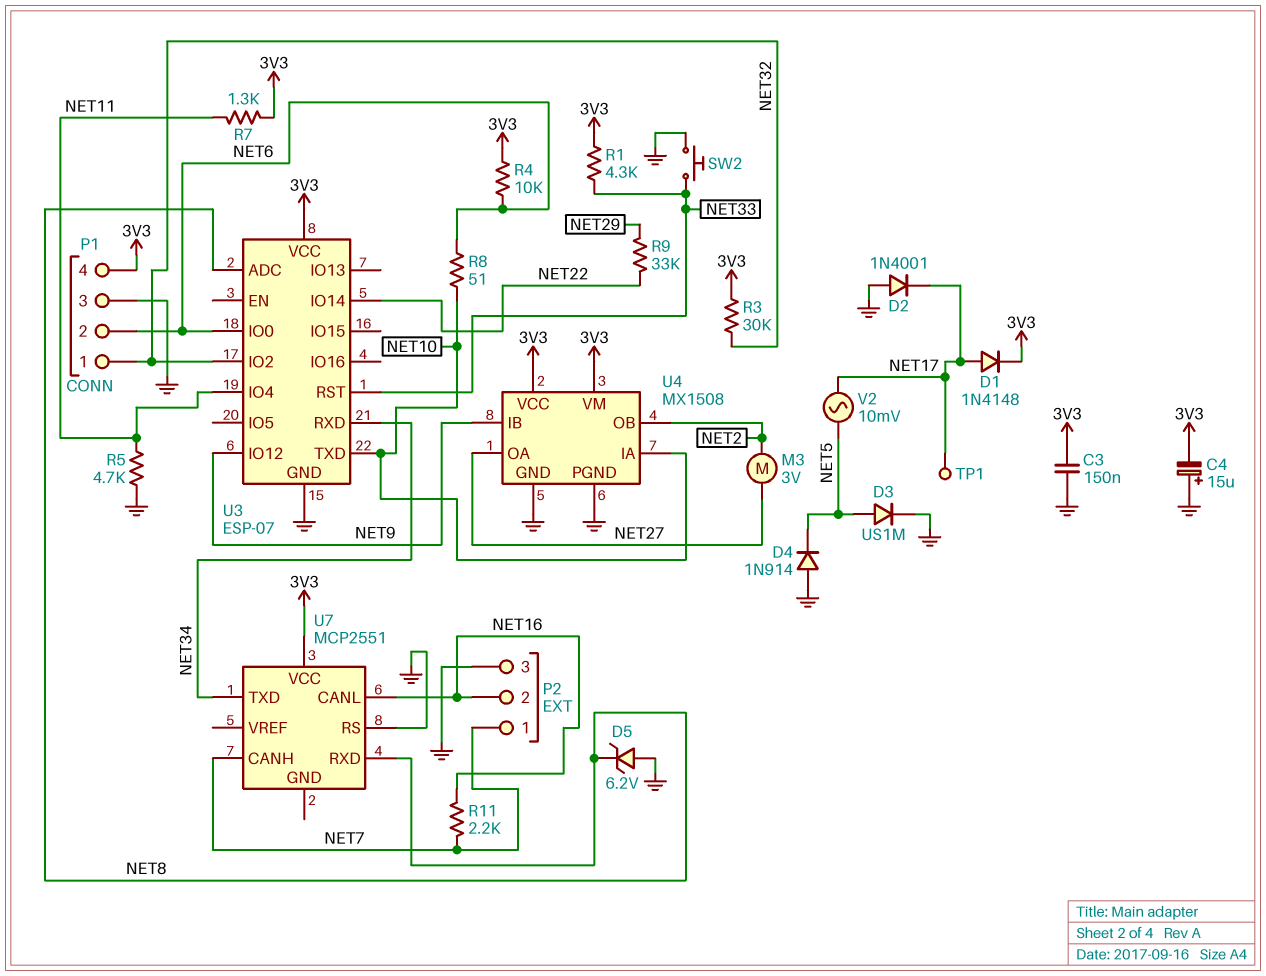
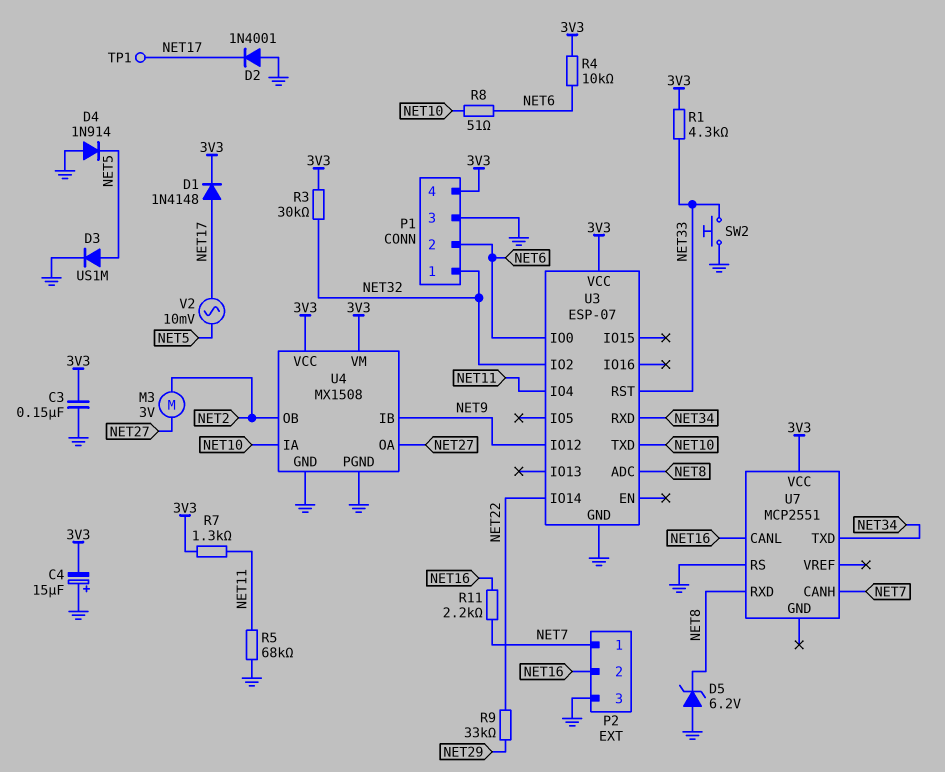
R5: 4.7k (GND, NET11) -> 68k (GND, NET11)

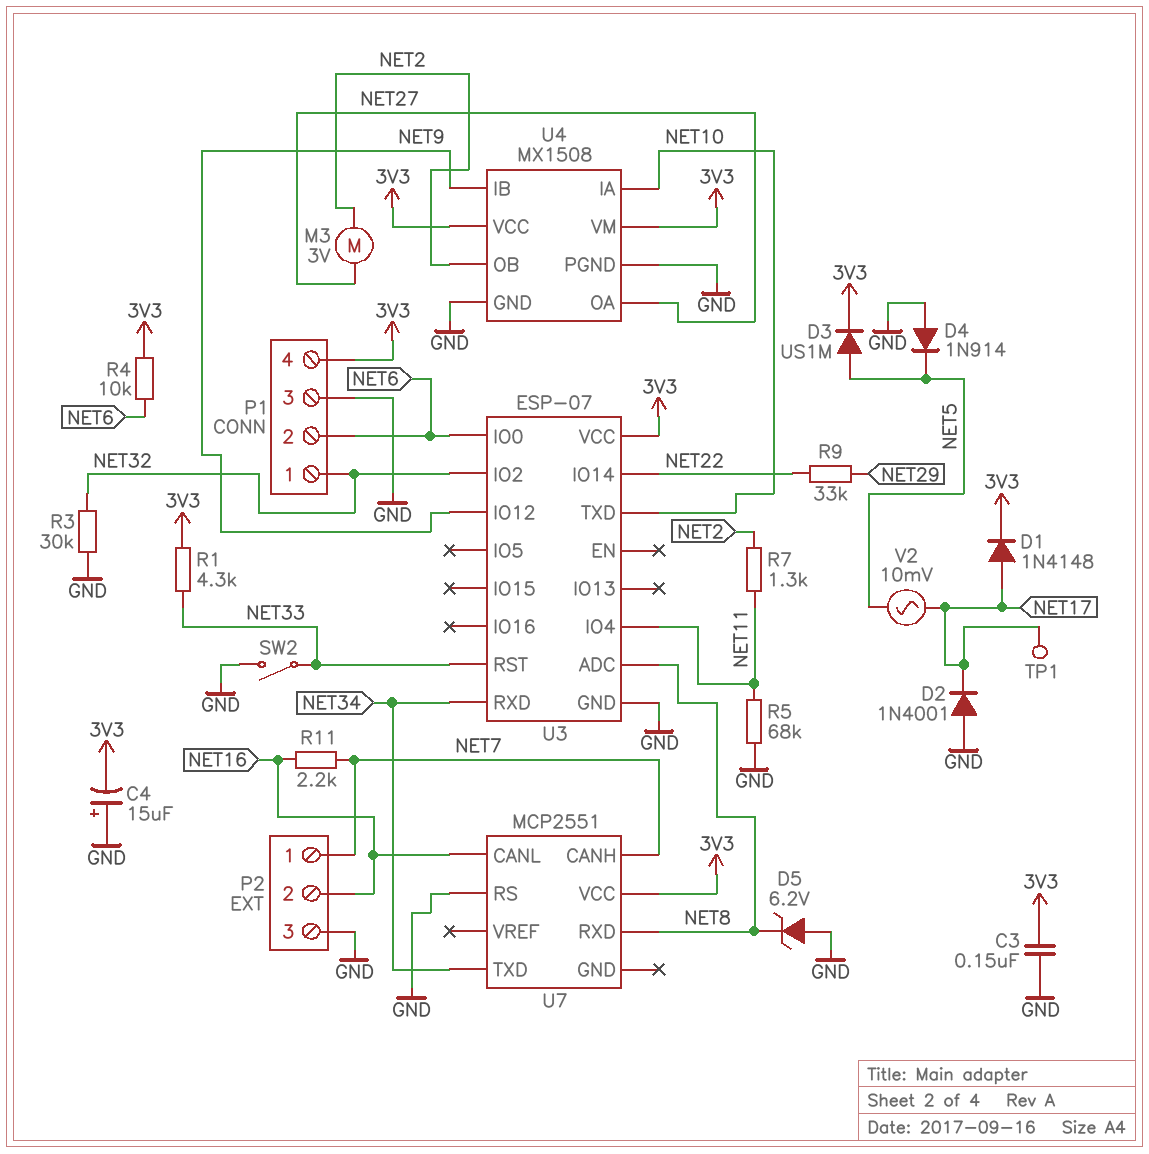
D3: diode US1M (A NET5, K GND) -> diode US1M (A NET5, K 3V3)
R3: 30k (3V3, NET32) -> 30k (GND, NET32)
R7: 1.3k (3V3, NET11) -> 1.3k (NET2, NET11)
R8: 51 (NET6, NET10) -> none
SW2: button (GND, NET33) -> switch (GND, NET33)

